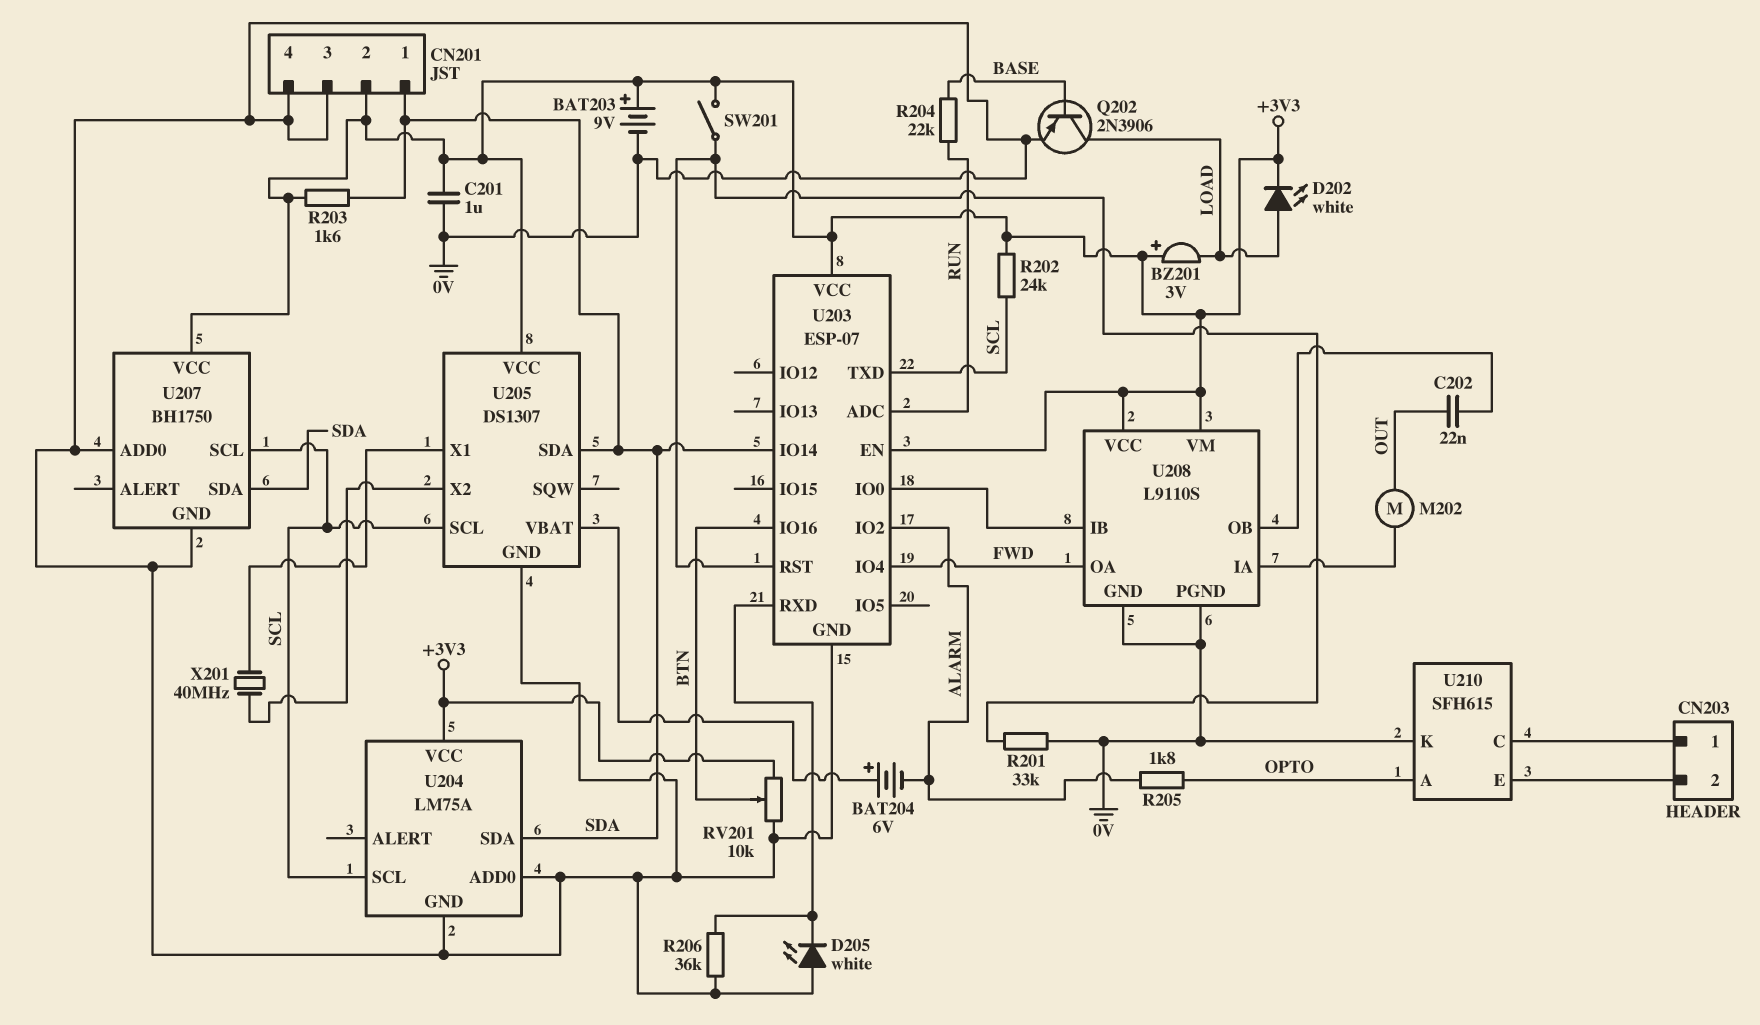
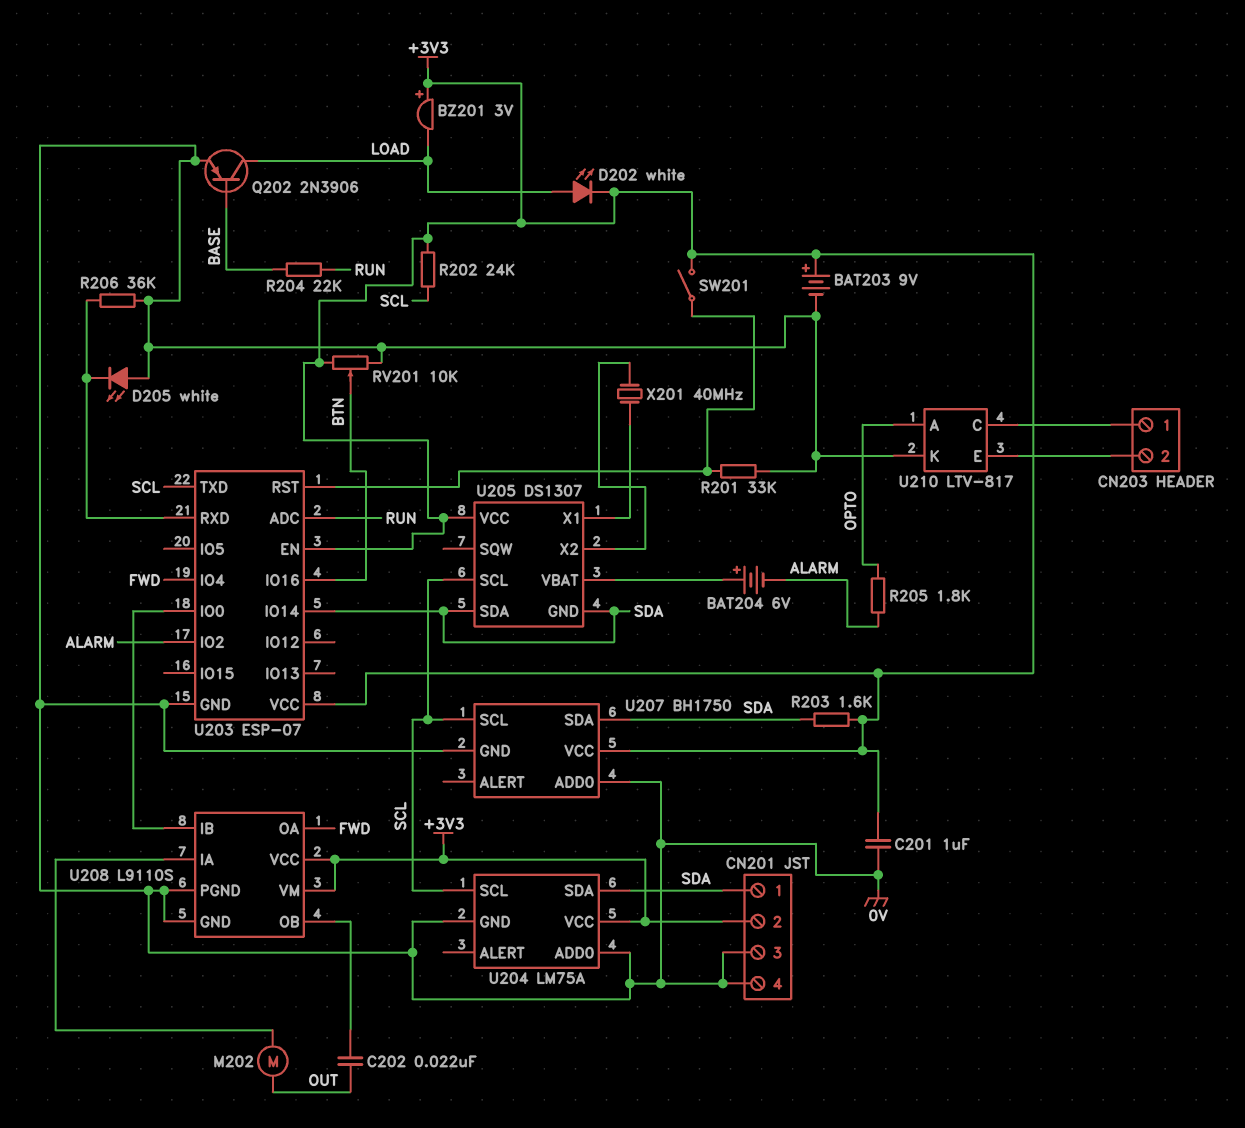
U205 pin GND: 0V -> SDA
U210: SFH615 -> LTV-817

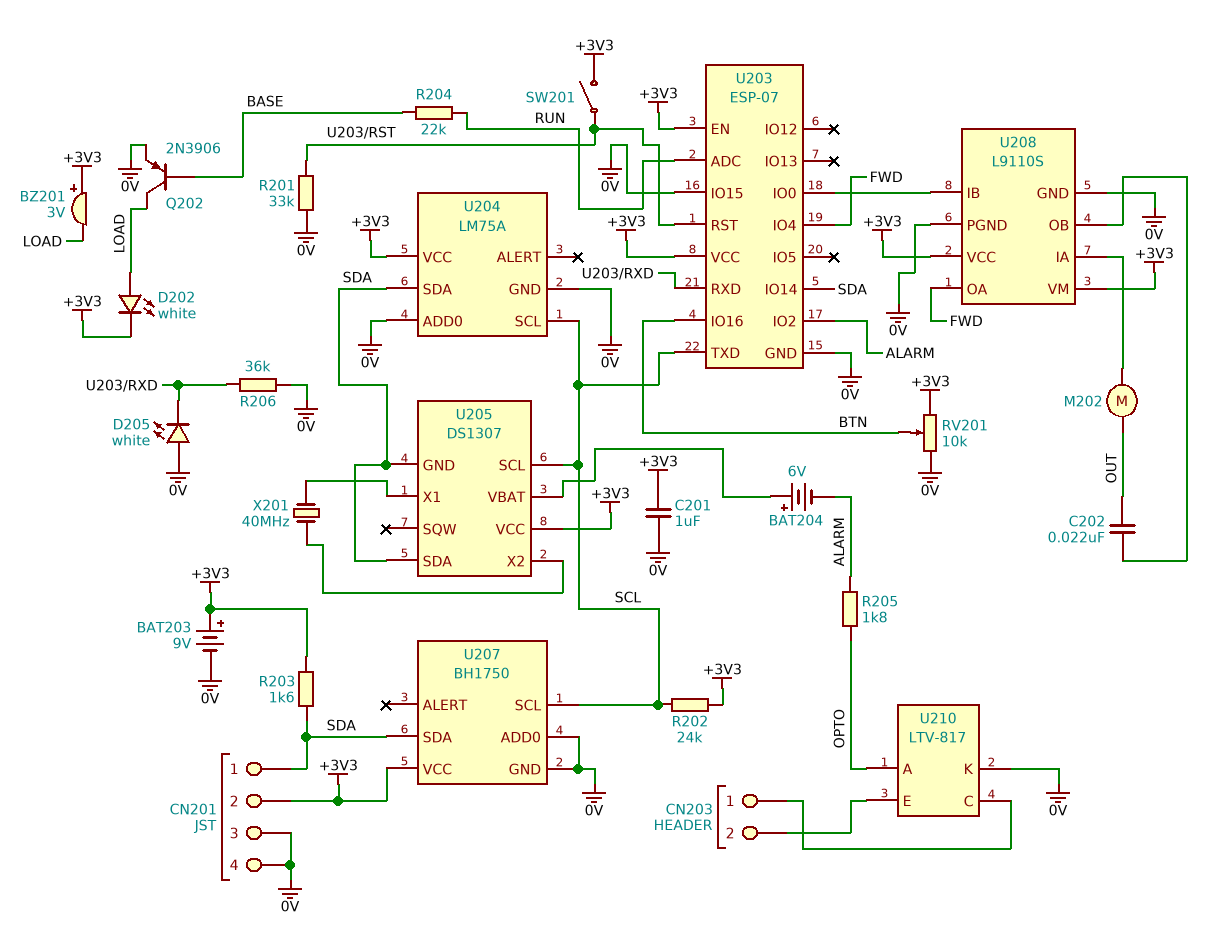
U203 pin IO15: none -> 0V

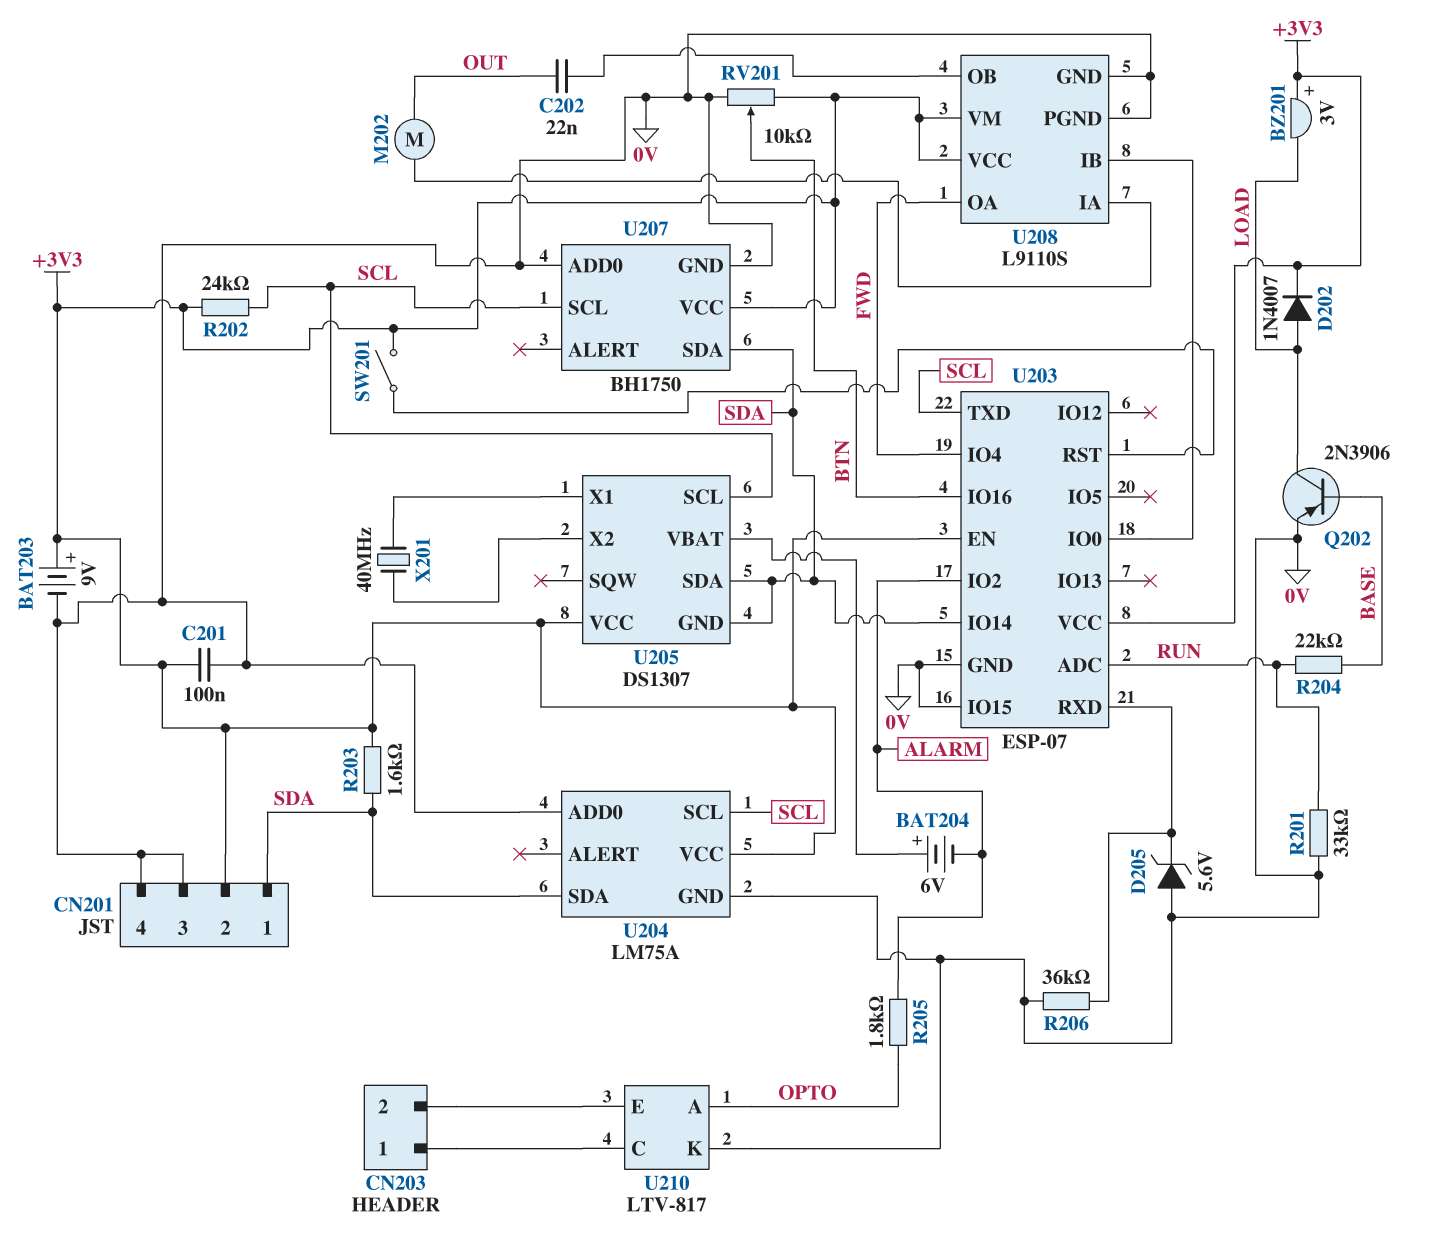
C201: 1uF (+3V3, 0V) -> 100nF (+3V3, 0V)
D202: LED white (A LOAD, K +3V3) -> diode 1N4007 (A LOAD, K +3V3)
D205: LED white (A 0V, K U203/RXD) -> zener 5.6V (A 0V, K U203/RXD)
R201: 33k (0V, U203/RST) -> 33k (0V, RUN)

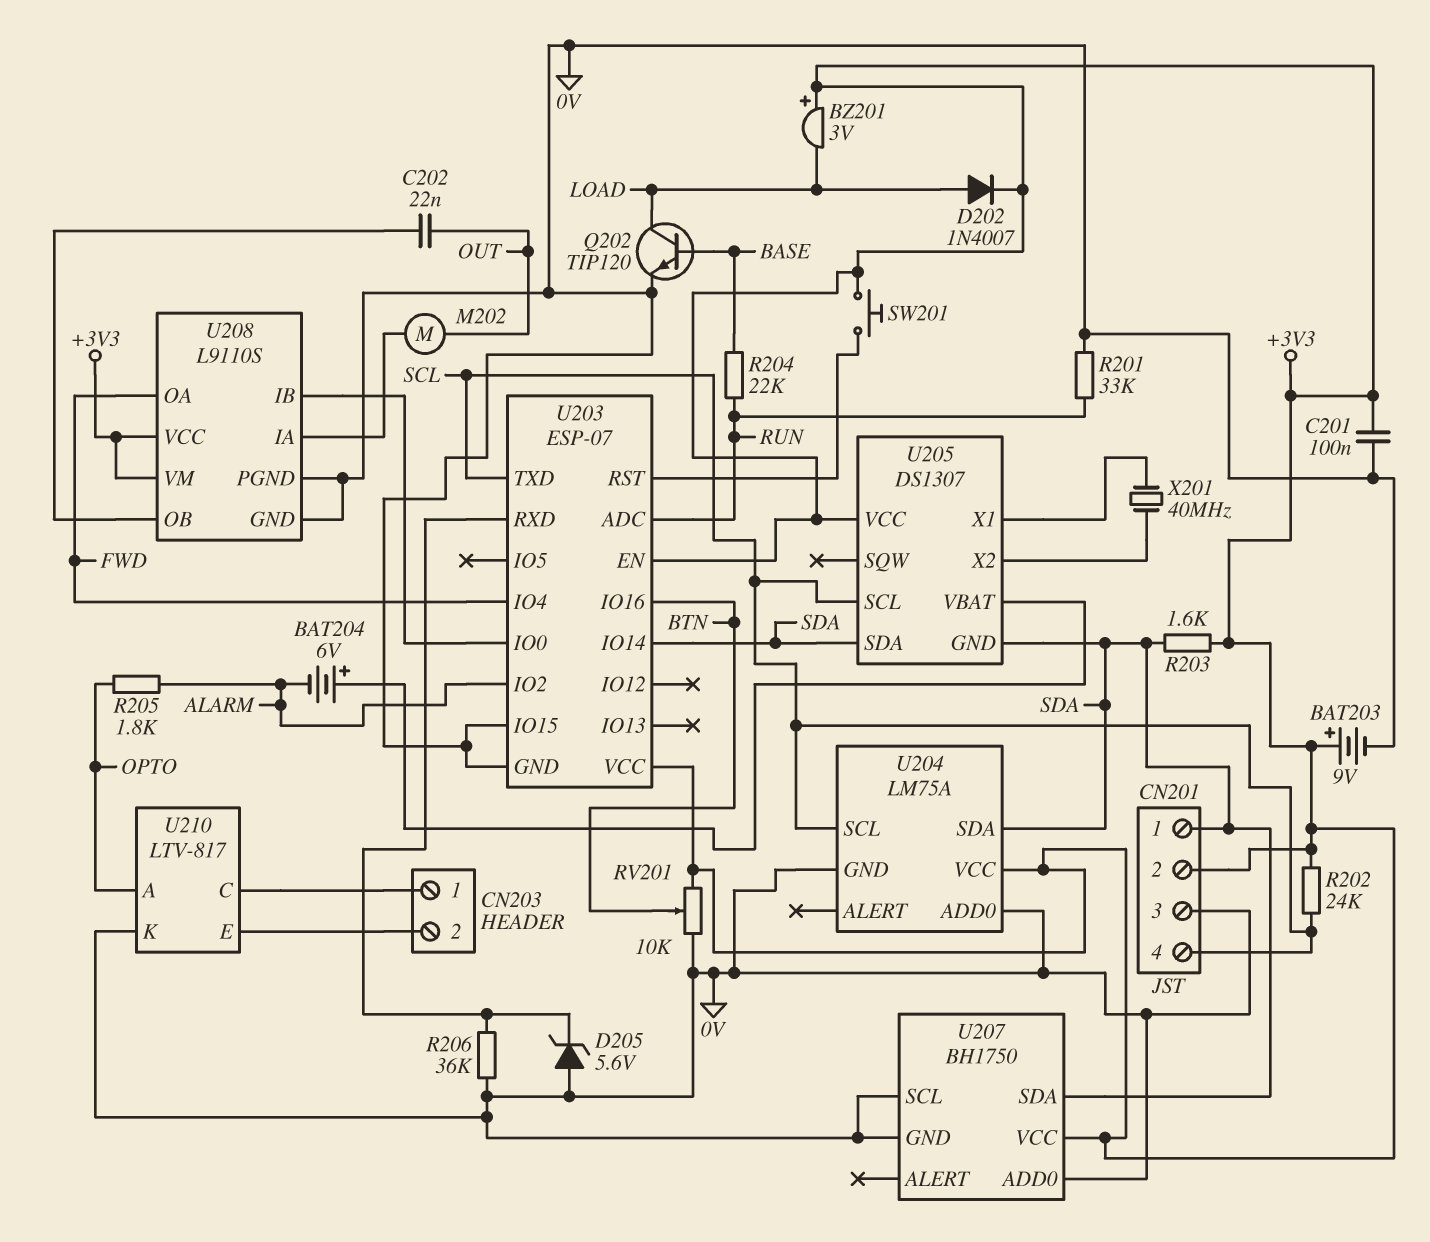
CN201 pin 4: 0V -> SCL
Q202: PNP 2N3906 (B BASE, C LOAD, E 0V) -> NPN TIP120 (B BASE, C LOAD, E 0V)
SW201: switch (+3V3, U203/RST) -> button (+3V3, U203/RST)
U207 pin SCL: SCL -> 0V

